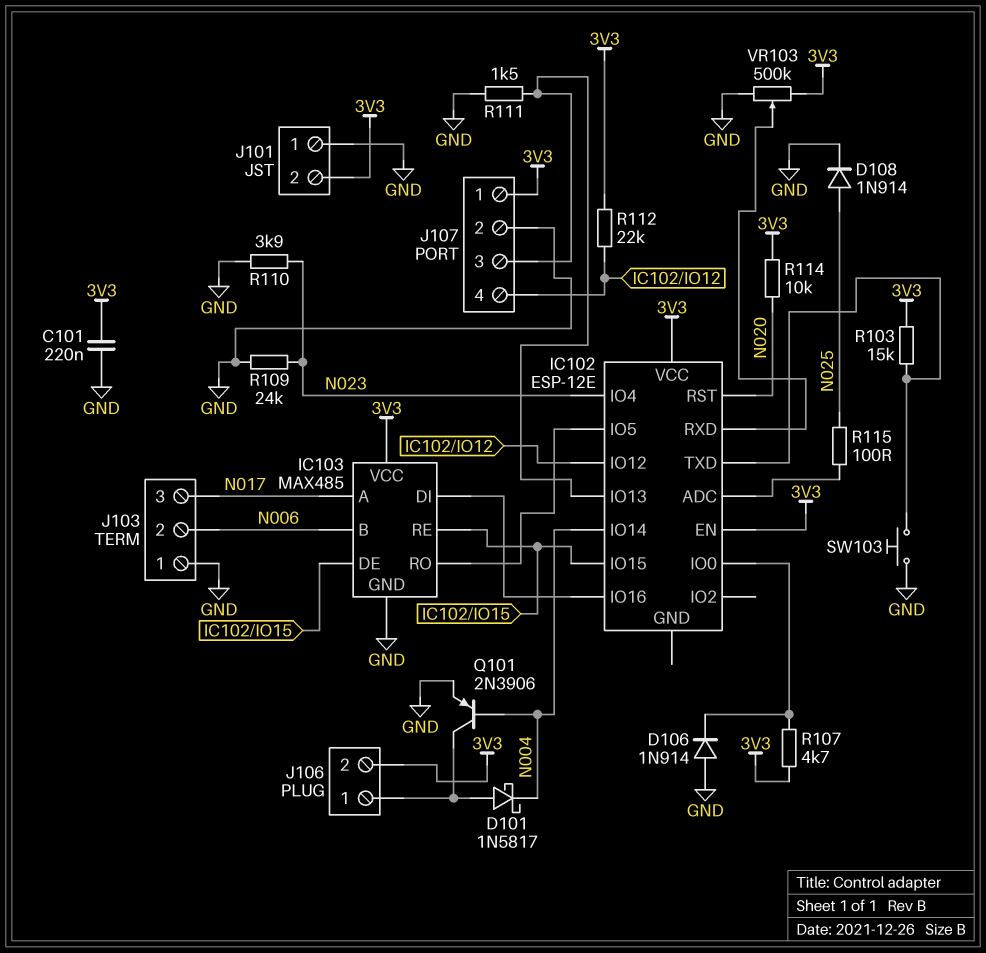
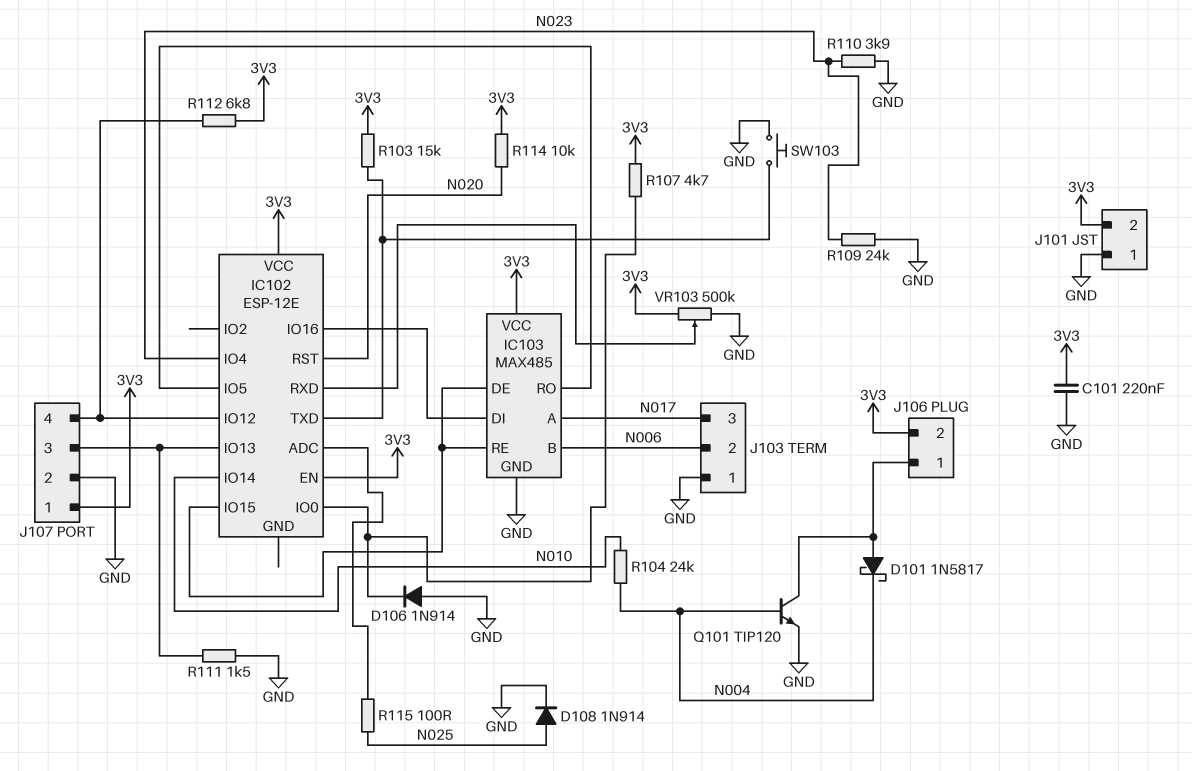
IC102 pin IO14: N004 -> N010
Q101: PNP 2N3906 (B N004, C J106/1, E GND) -> NPN TIP120 (B N004, C J106/1, E GND)
R104: none -> 24k (N004, N010)
R112: 22k (3V3, IC102/IO12) -> 6.8k (3V3, IC102/IO12)

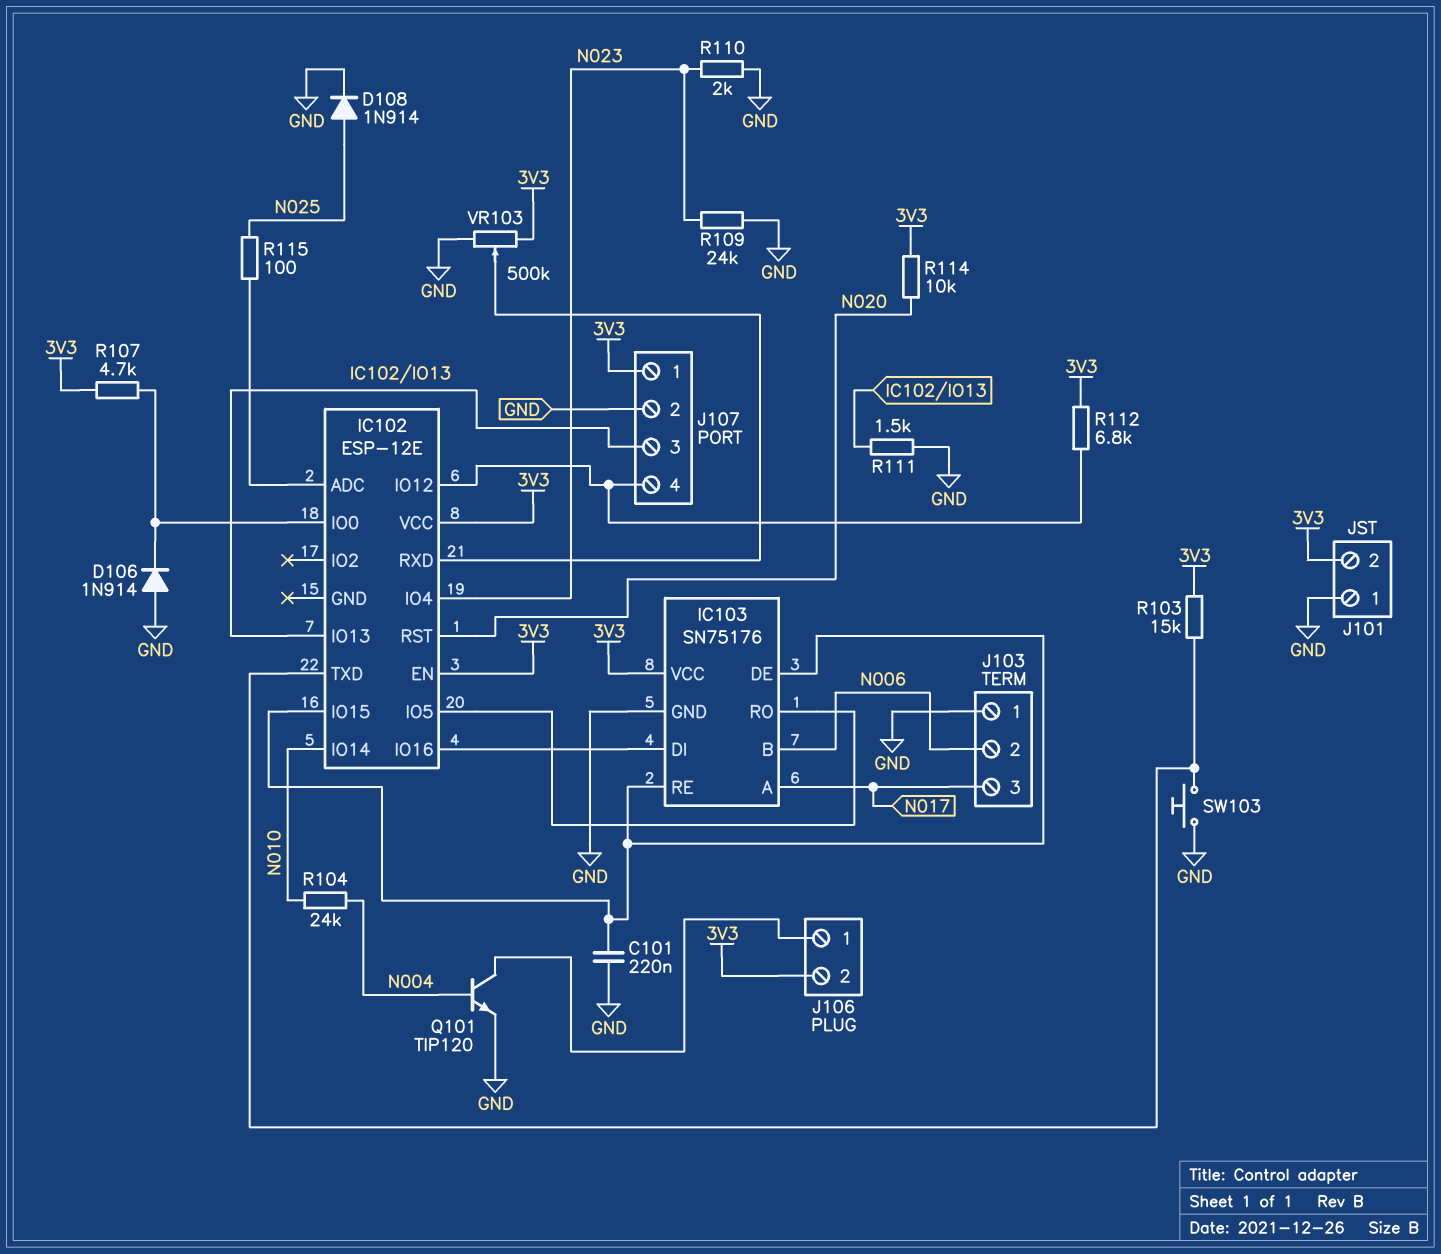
C101: 220nF (3V3, GND) -> 220nF (GND, IC102/IO15)
D101: schottky 1N5817 (A J106/1, K N004) -> none
IC103: MAX485 -> SN75176
R110: 3.9k (GND, N023) -> 2k (GND, N023)

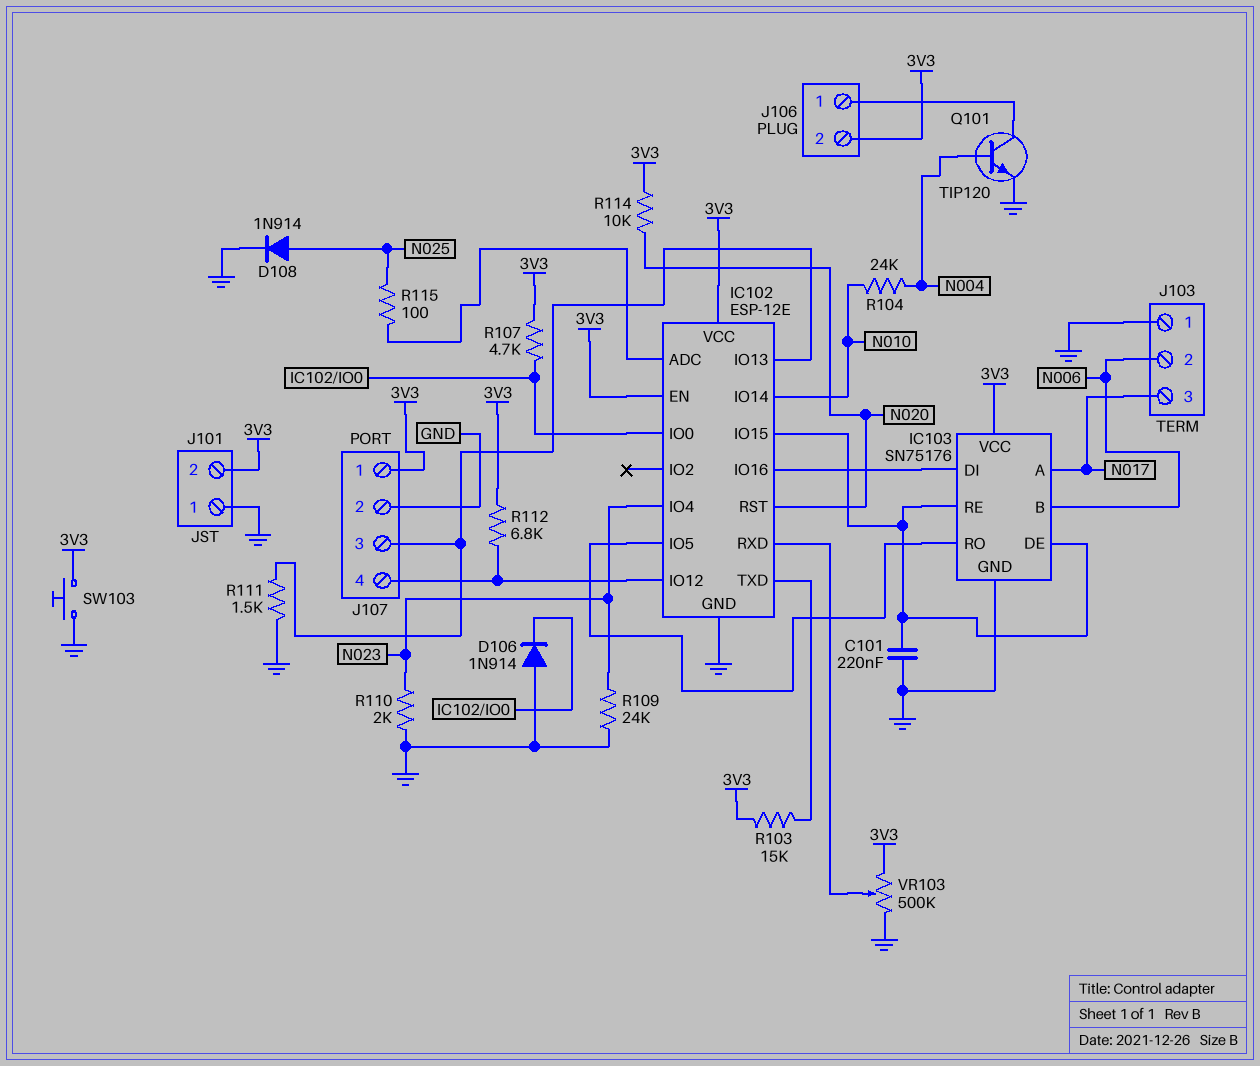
IC102 pin GND: none -> GND
SW103: button (GND, IC102/TXD) -> button (3V3, GND)

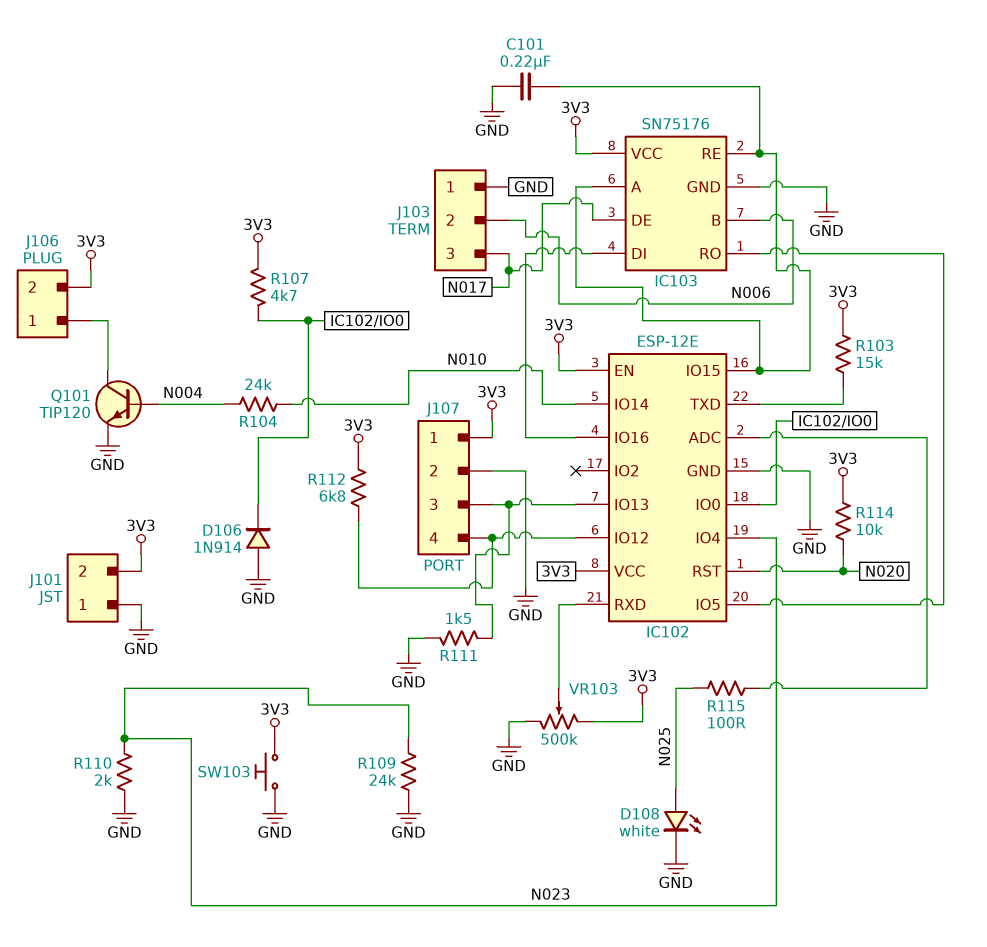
D108: diode 1N914 (A N025, K GND) -> LED white (A N025, K GND)
IC103 pin A: N017 -> IC102/IO15
IC103 pin DE: IC102/IO15 -> N017

